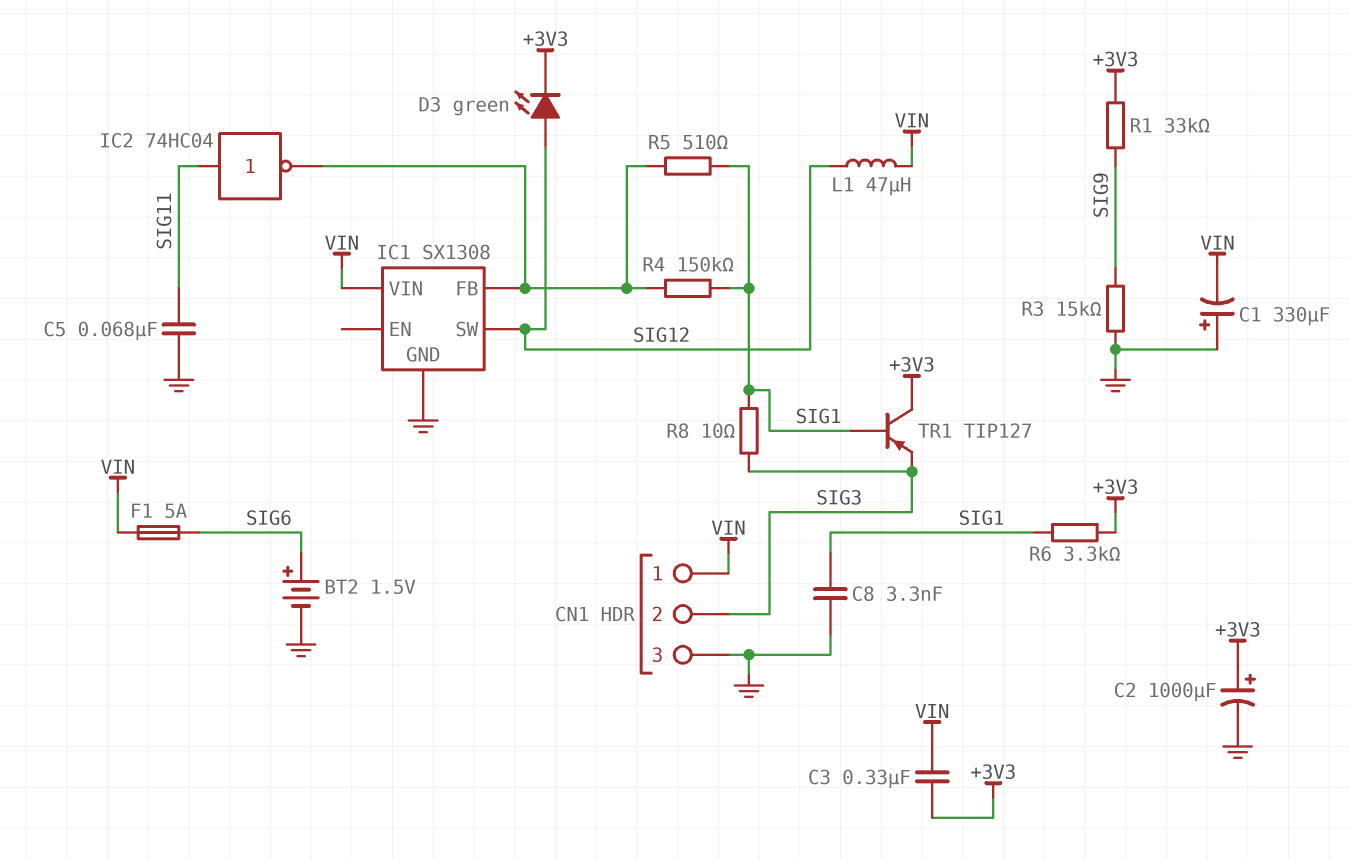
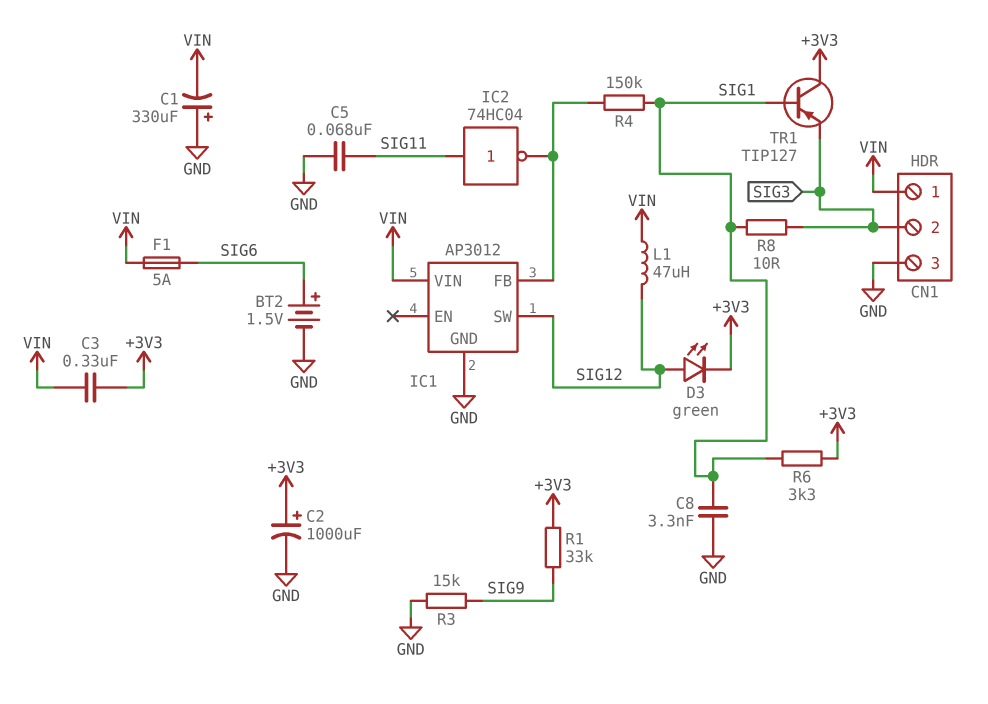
IC1: SX1308 -> AP3012
R5: 510 (IC1/FB, SIG1) -> none

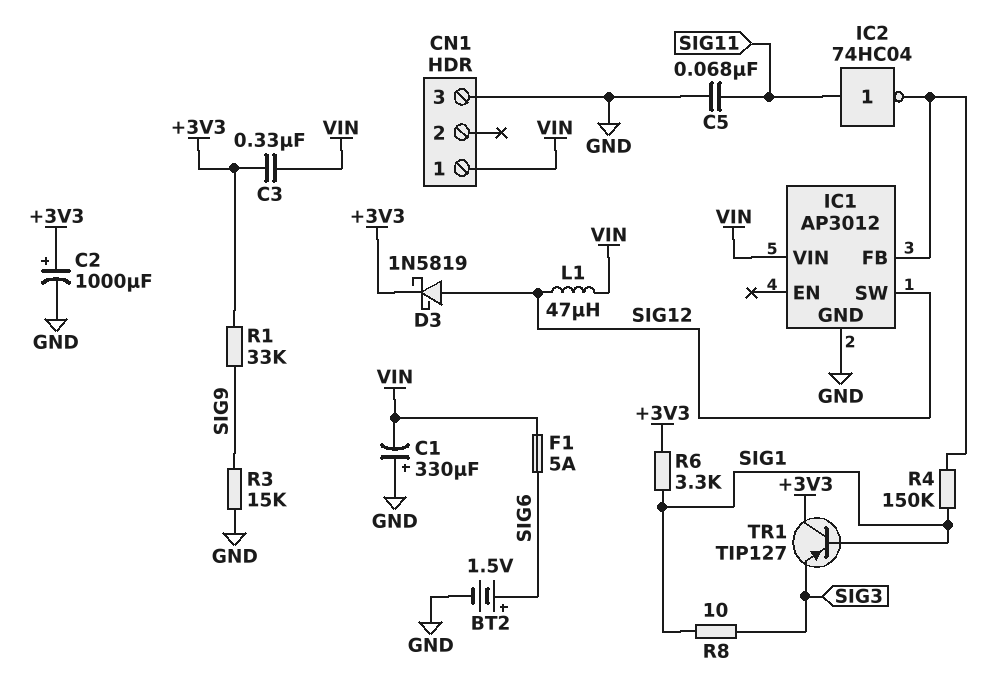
C8: 3.3nF (GND, SIG1) -> none
CN1 pin 2: SIG3 -> none
D3: LED green (A SIG12, K +3V3) -> schottky 1N5819 (A SIG12, K +3V3)

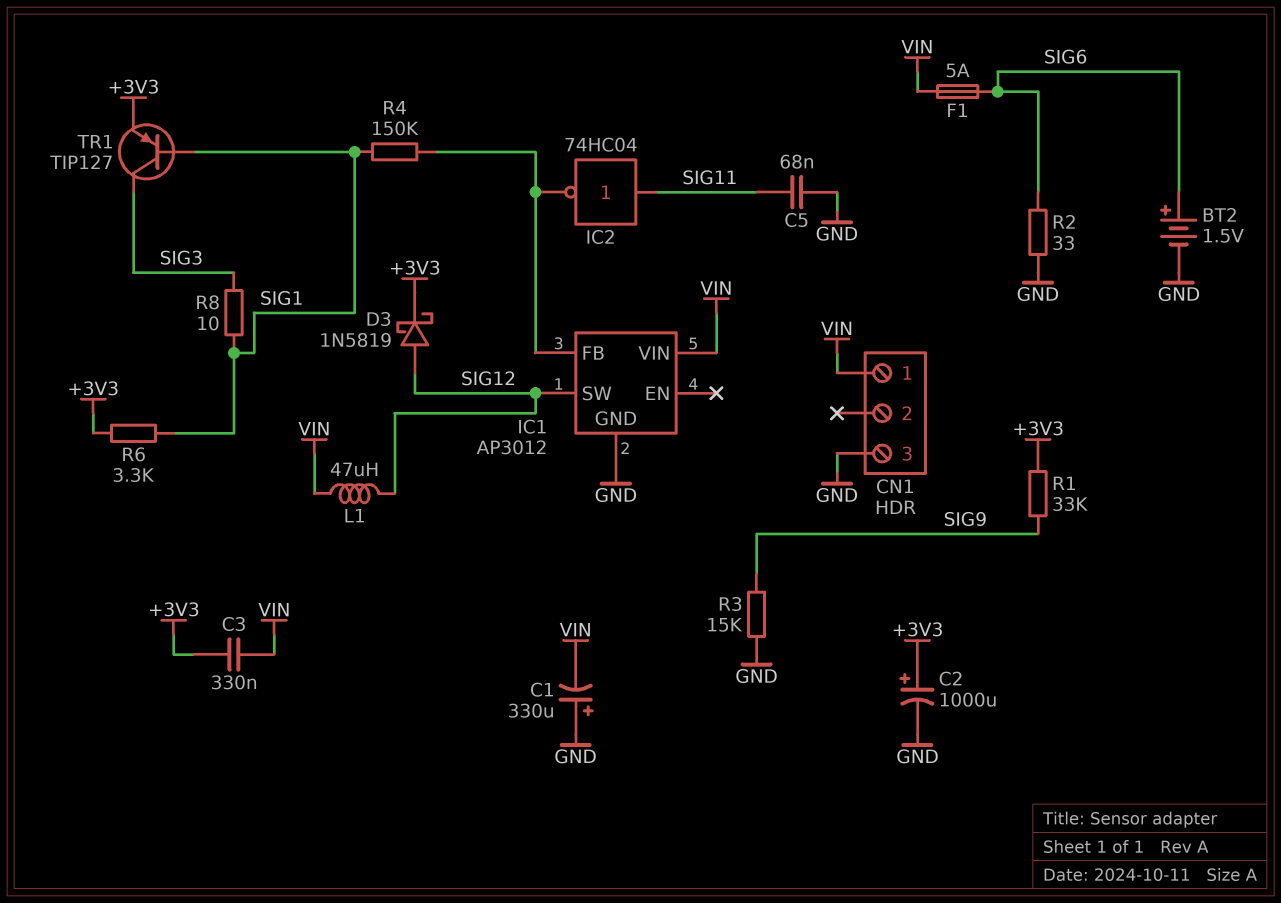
R2: none -> 33 (GND, SIG6)
TR1: PNP TIP127 (B SIG1, C +3V3, E SIG3) -> PNP TIP127 (B SIG1, C SIG3, E +3V3)

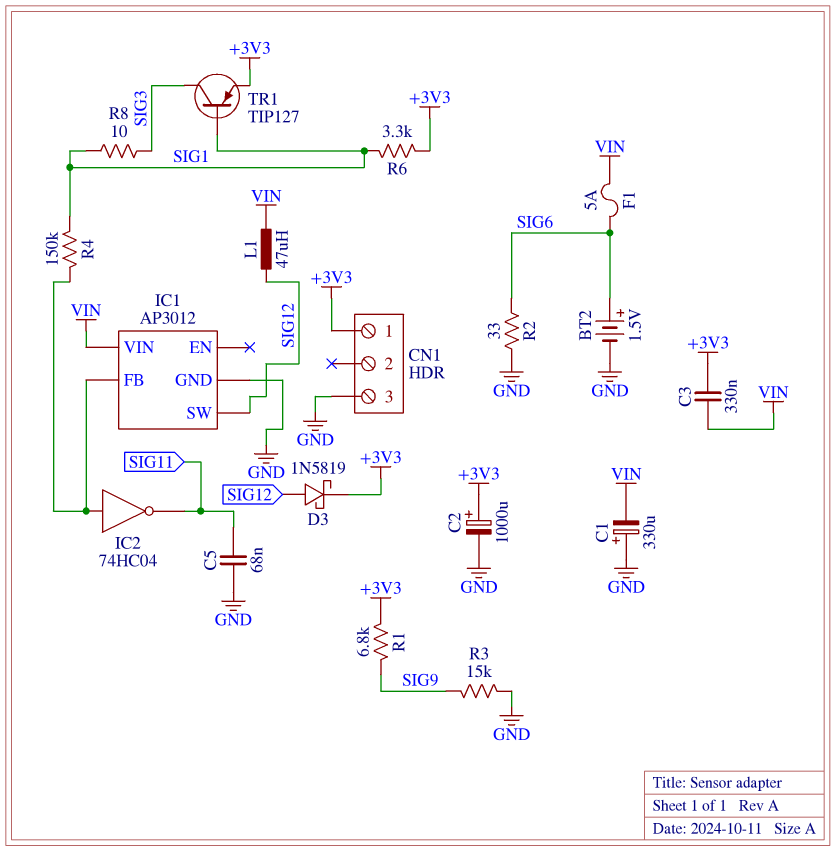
CN1 pin 1: VIN -> +3V3
IC2: NOT 74HC04 (in SIG11, out IC1/FB) -> NOT 74HC04 (in IC1/FB, out SIG11)
R1: 33k (+3V3, SIG9) -> 6.8k (+3V3, SIG9)

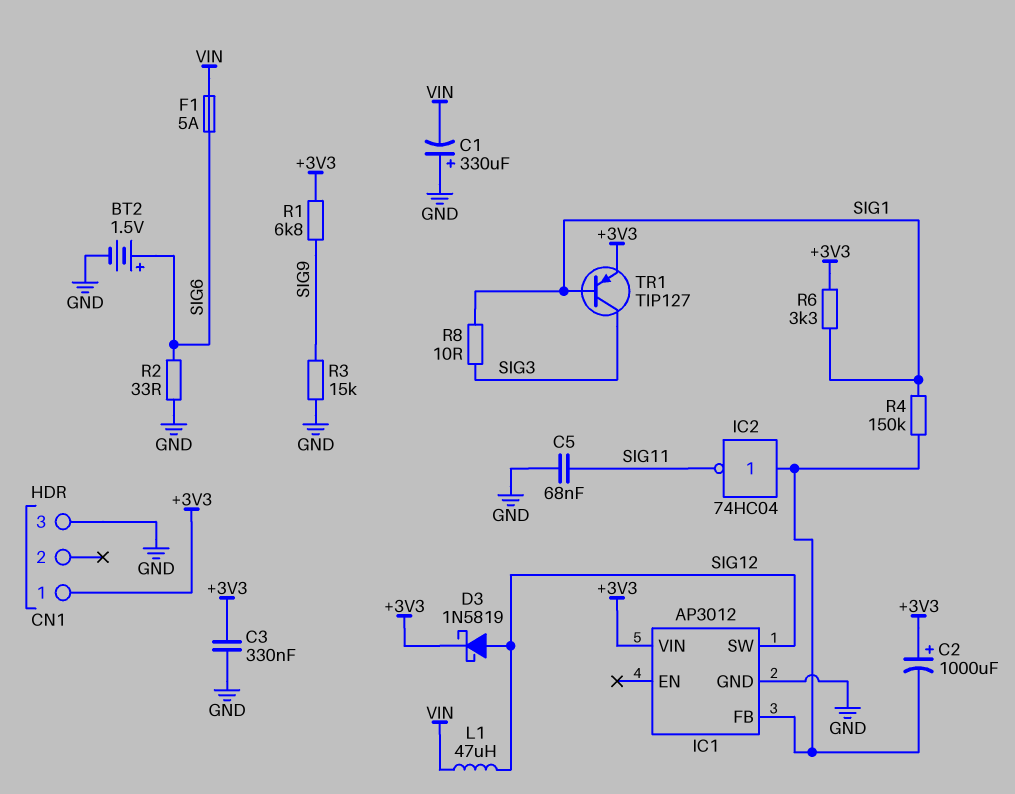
C2: 1000uF (plus +3V3, minus GND) -> 1000uF (plus +3V3, minus IC1/FB)
C3: 330nF (+3V3, VIN) -> 330nF (+3V3, GND)
IC1 pin VIN: VIN -> +3V3

